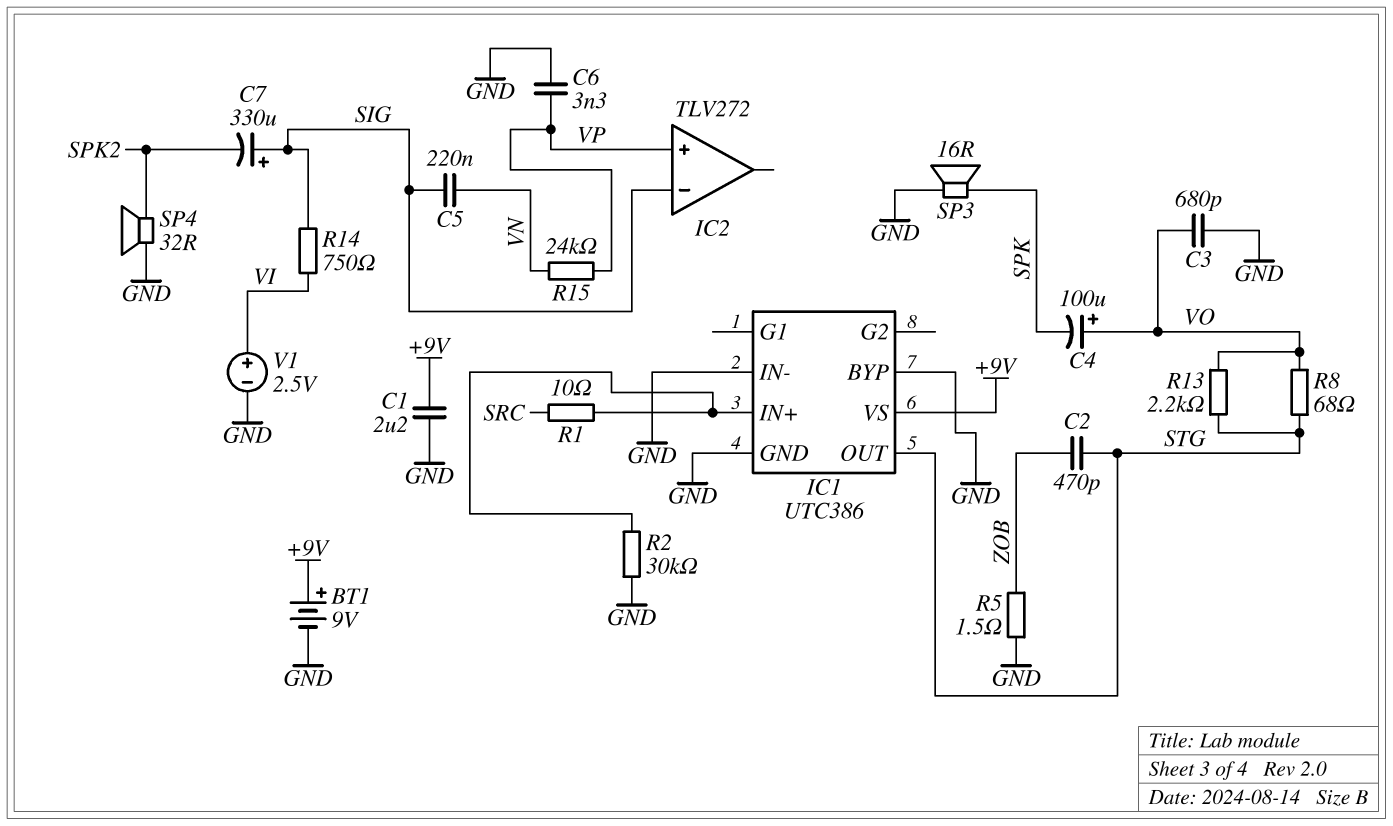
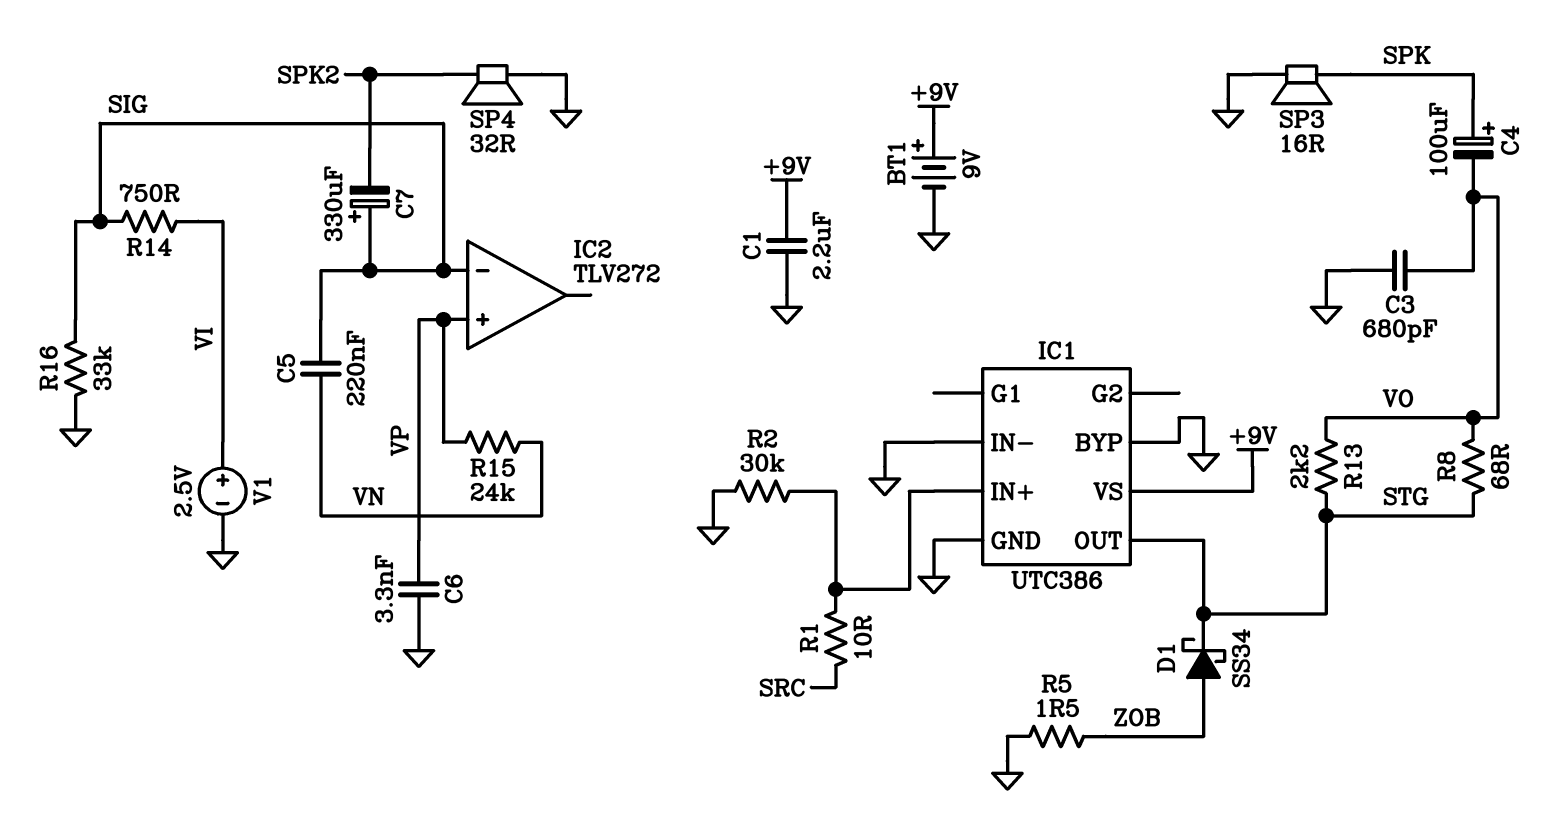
C2: 470pF (STG, ZOB) -> none
C4: 100uF (plus VO, minus SPK) -> 100uF (plus SPK, minus VO)
D1: none -> schottky SS34 (A ZOB, K STG)
R16: none -> 33k (GND, SIG)

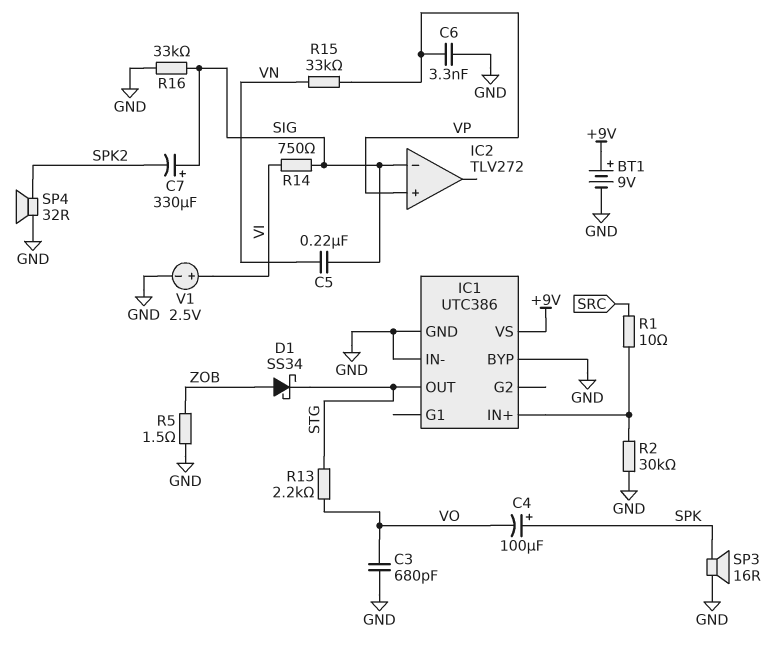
C1: 2.2uF (+9V, GND) -> none
R8: 68 (STG, VO) -> none
R15: 24k (VN, VP) -> 33k (VN, VP)

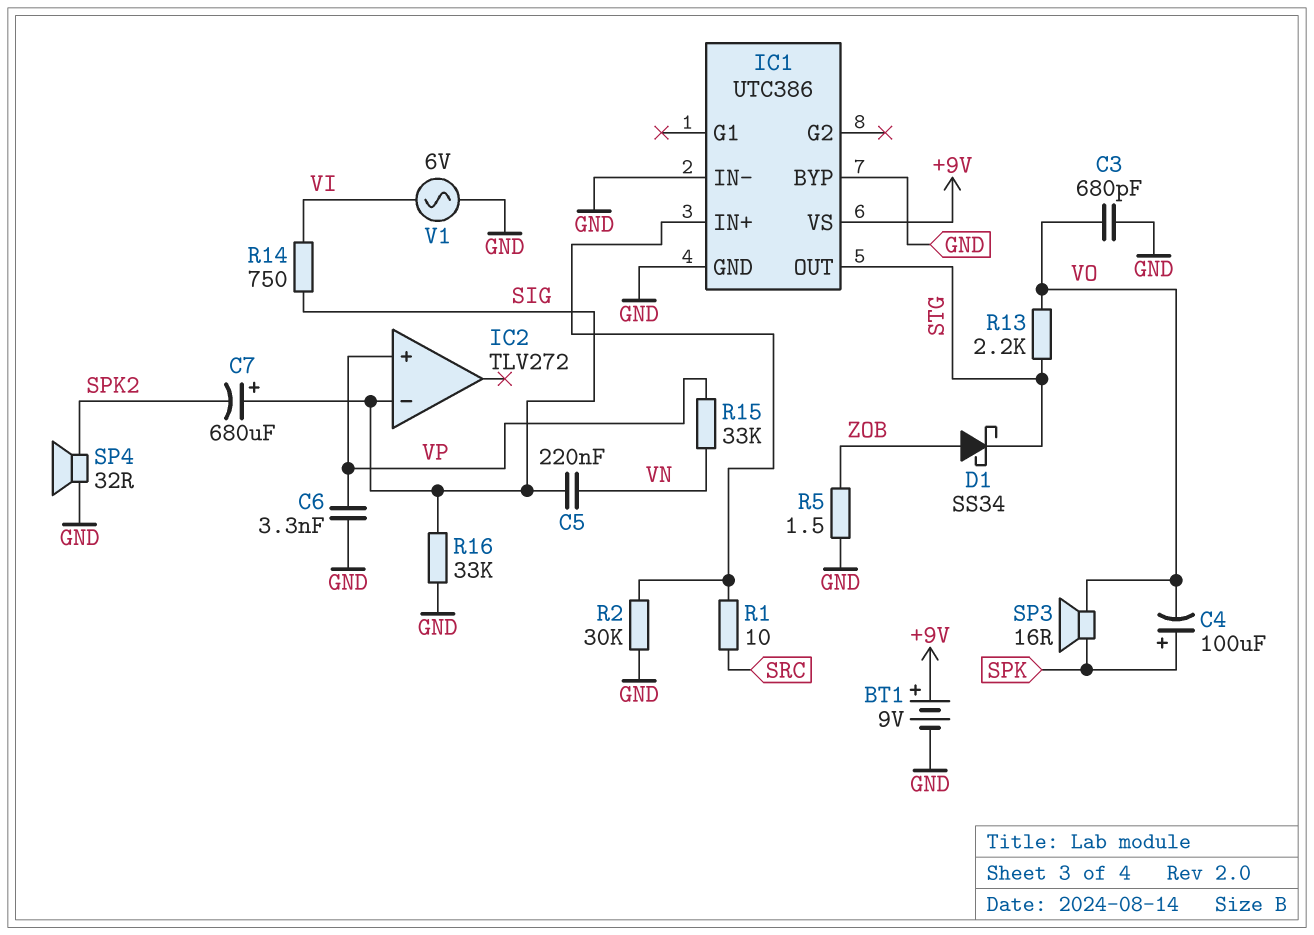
C7: 330uF (plus SIG, minus SPK2) -> 680uF (plus SIG, minus SPK2)
SP3: speaker 16R (GND, SPK) -> speaker 16R (SPK, VO)
V1: 2.5V (plus VI, minus GND) -> AC 6V (GND, VI)

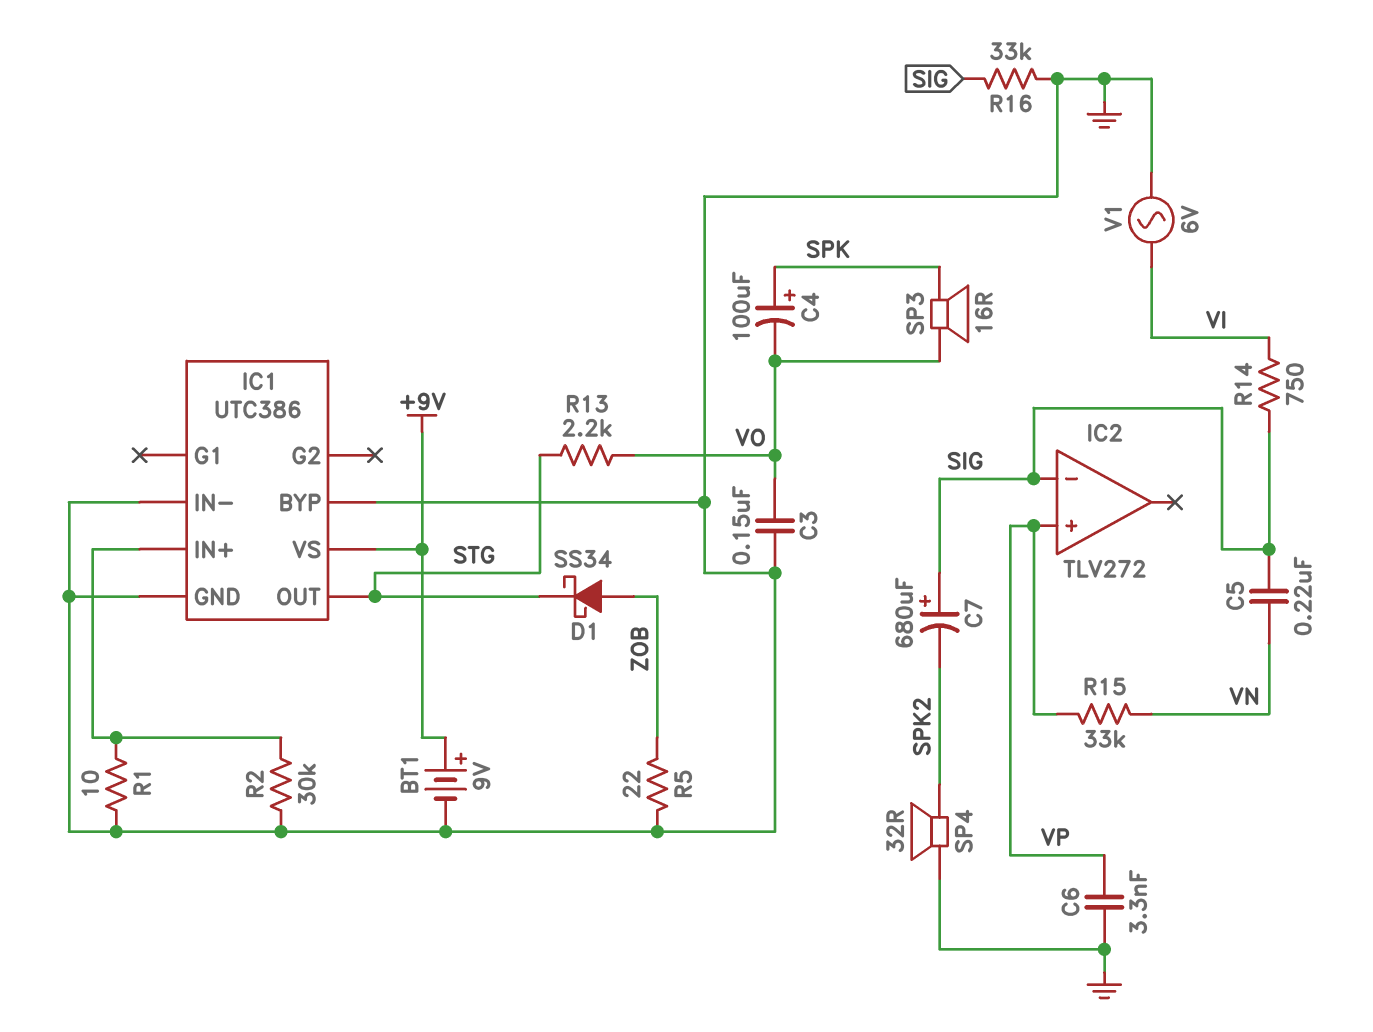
C3: 680pF (GND, VO) -> 150nF (GND, VO)
R1: 10 (IC1/IN+, SRC) -> 10 (GND, IC1/IN+)
R5: 1.5 (GND, ZOB) -> 22 (GND, ZOB)

